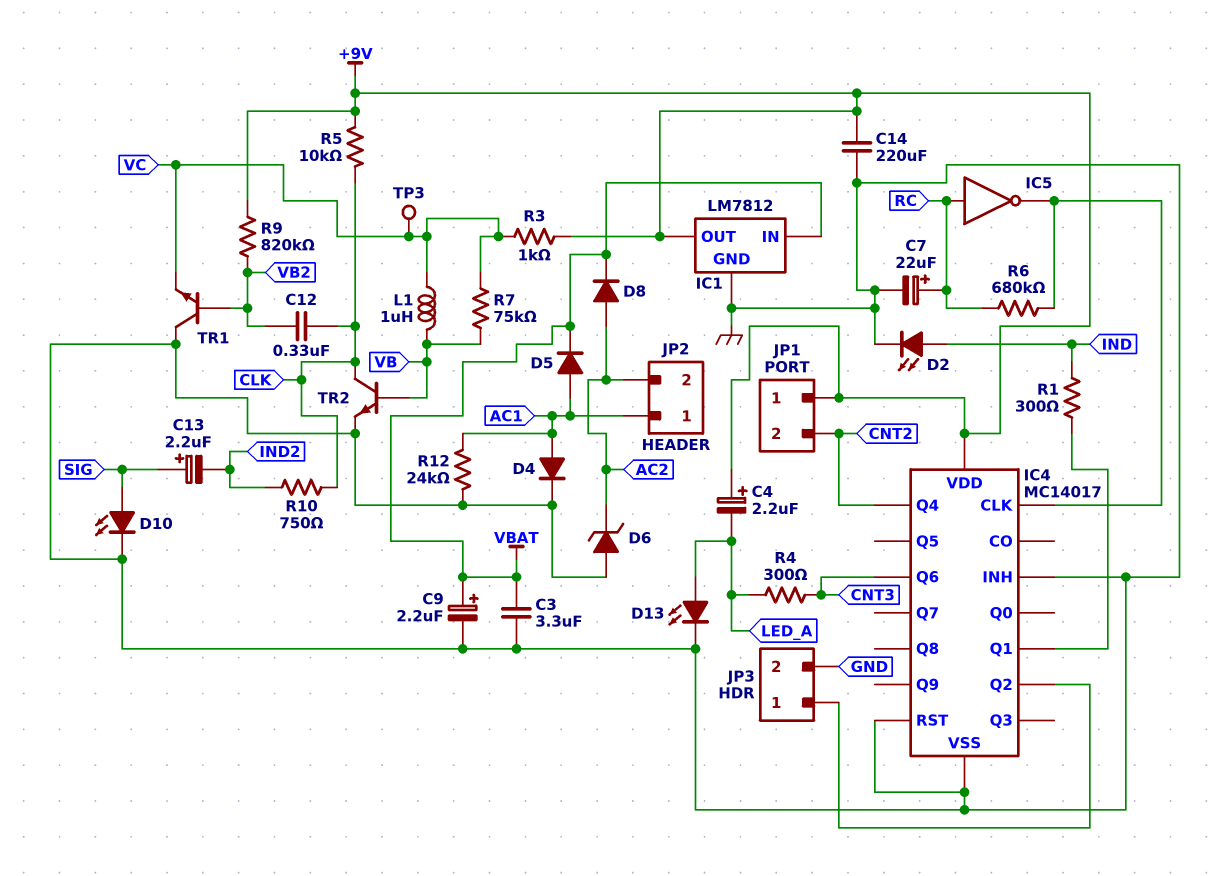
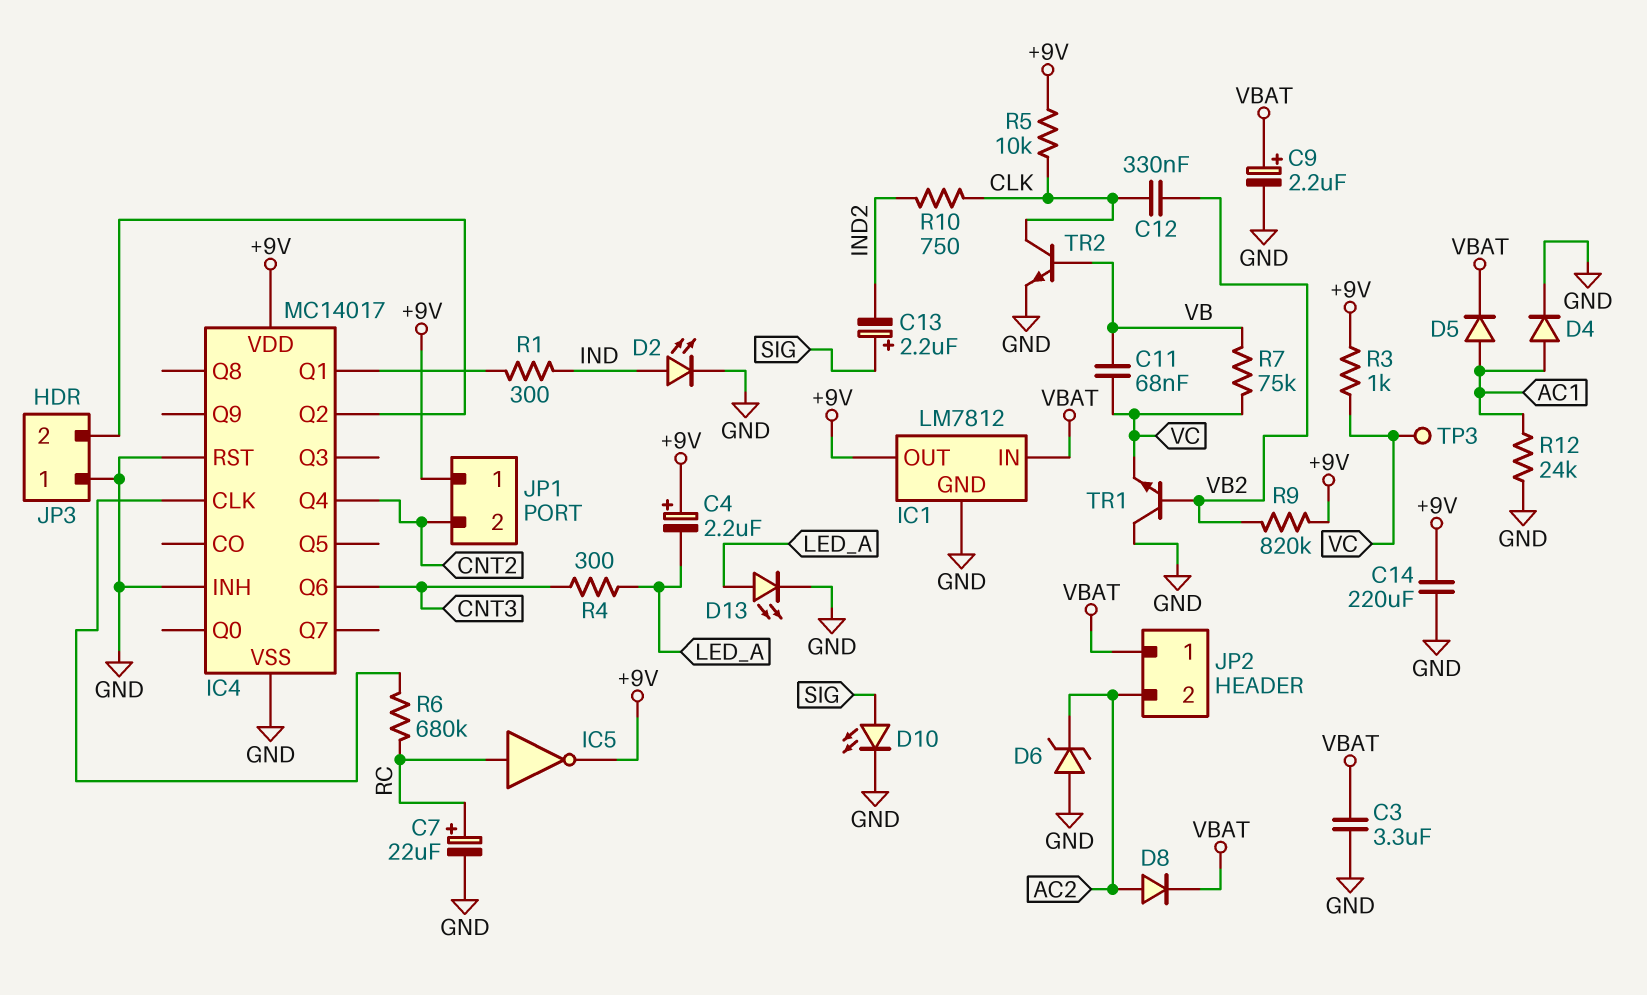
C11: none -> 68nF (VB, VC)
IC5: NOT (in RC, out IC4/CLK) -> NOT (in RC, out +9V)
JP2 pin 1: AC1 -> VBAT
JP3 pin 1: IC4/Q2 -> GND
JP3 pin 2: GND -> IC4/Q2
L1: 1uH (VB, VC) -> none

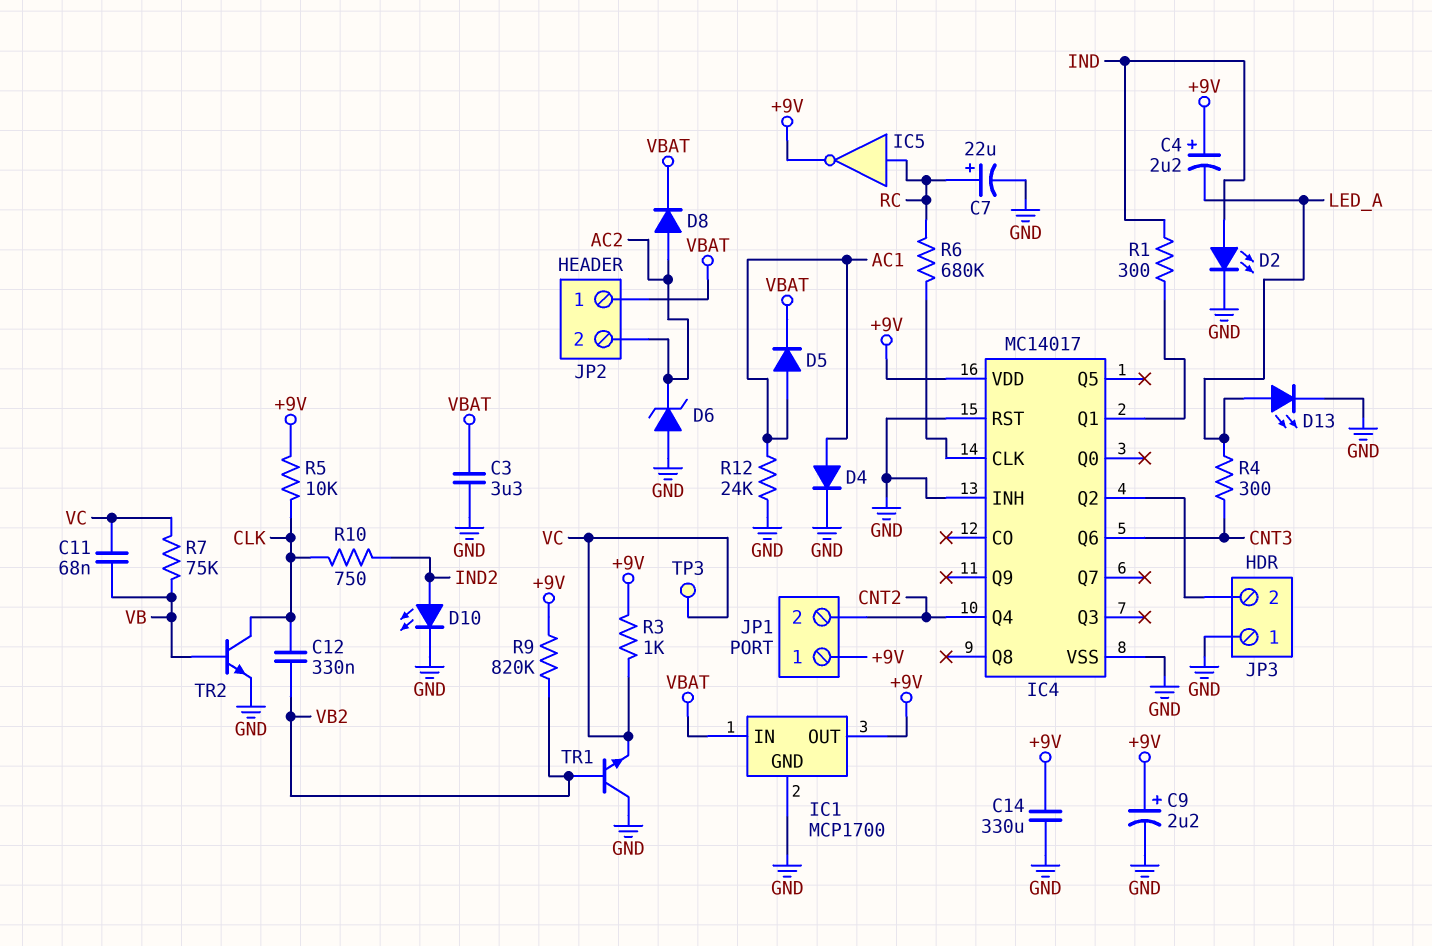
C9: 2.2uF (plus VBAT, minus GND) -> 2.2uF (plus +9V, minus GND)
C13: 2.2uF (plus SIG, minus IND2) -> none
C14: 220uF (+9V, GND) -> 330uF (+9V, GND)
D10: LED (A SIG, K GND) -> LED (A IND2, K GND)
IC1: LM7812 -> MCP1700

